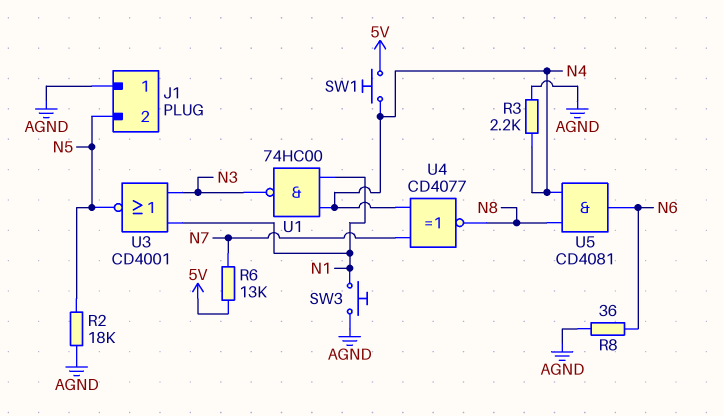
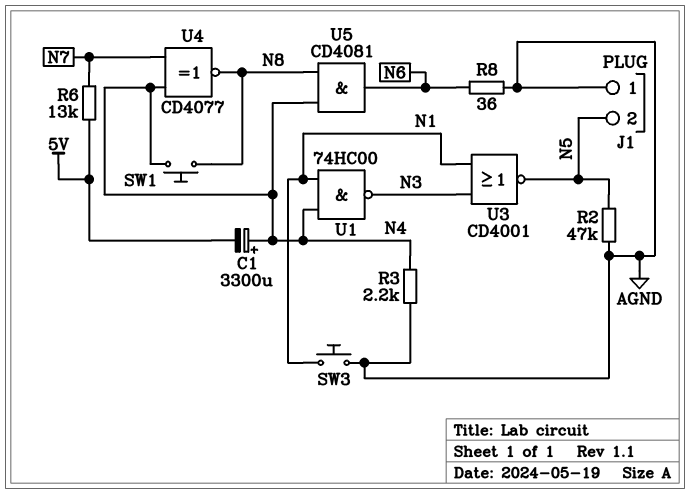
C1: none -> 3300uF (plus N4, minus 5V)
R2: 18k (AGND, N5) -> 47k (AGND, N5)
SW1: button (5V, N4) -> button (N4, N8)

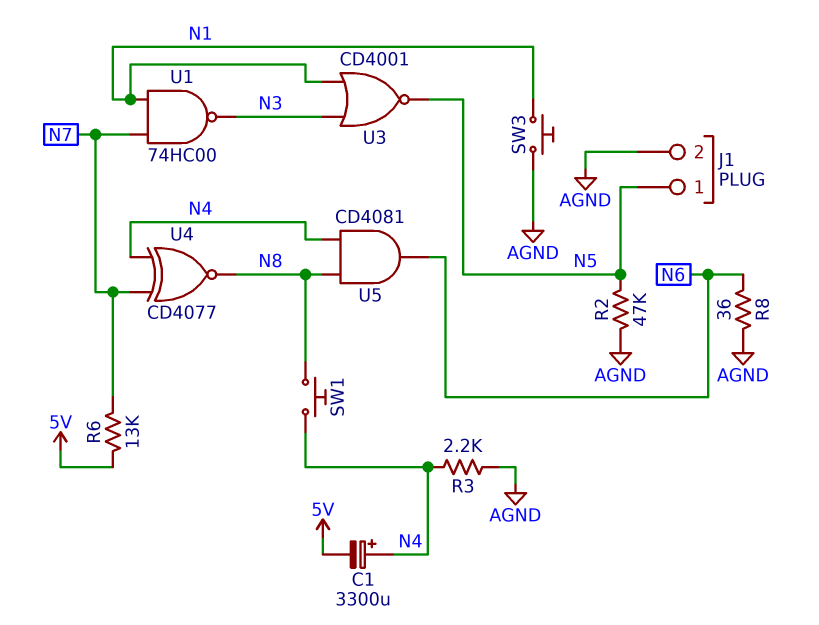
J1 pin 1: AGND -> N5
J1 pin 2: N5 -> AGND
U1: NAND 74HC00 (in N1, in N4, out N3) -> NAND 74HC00 (in N1, in N7, out N3)

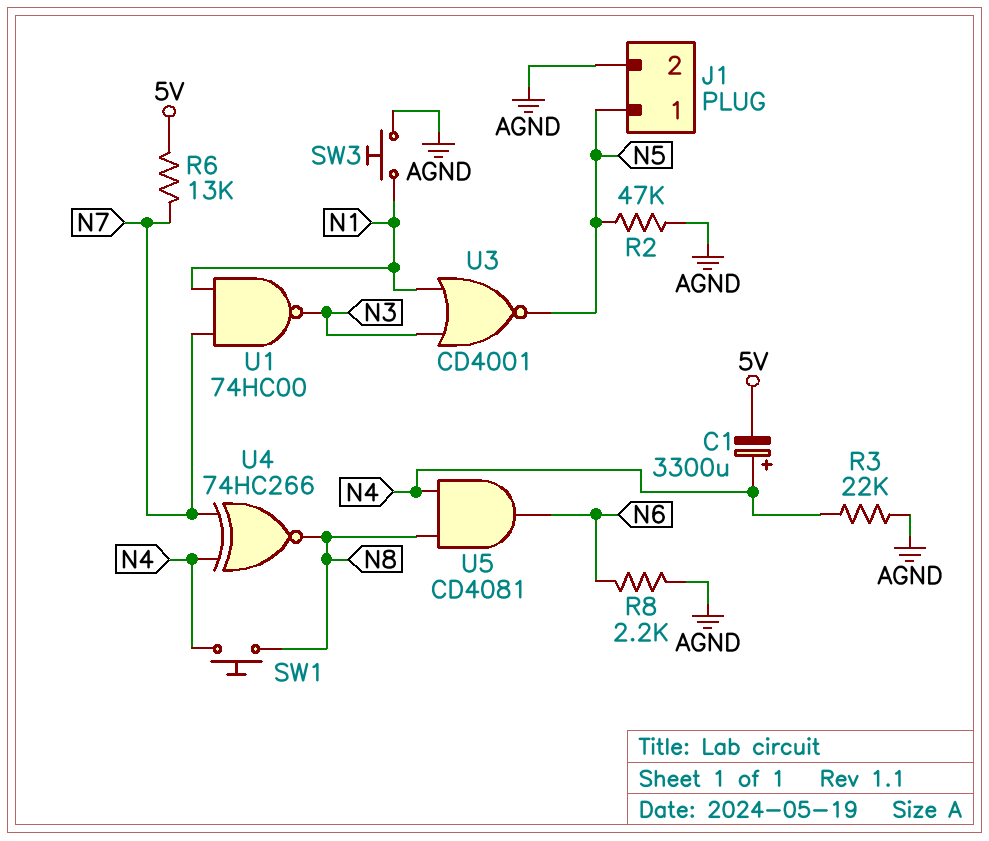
R3: 2.2k (AGND, N4) -> 22k (AGND, N4)
R8: 36 (AGND, N6) -> 2.2k (AGND, N6)
U4: XNOR CD4077 (in N4, in N7, out N8) -> XNOR 74HC266 (in N4, in N7, out N8)

